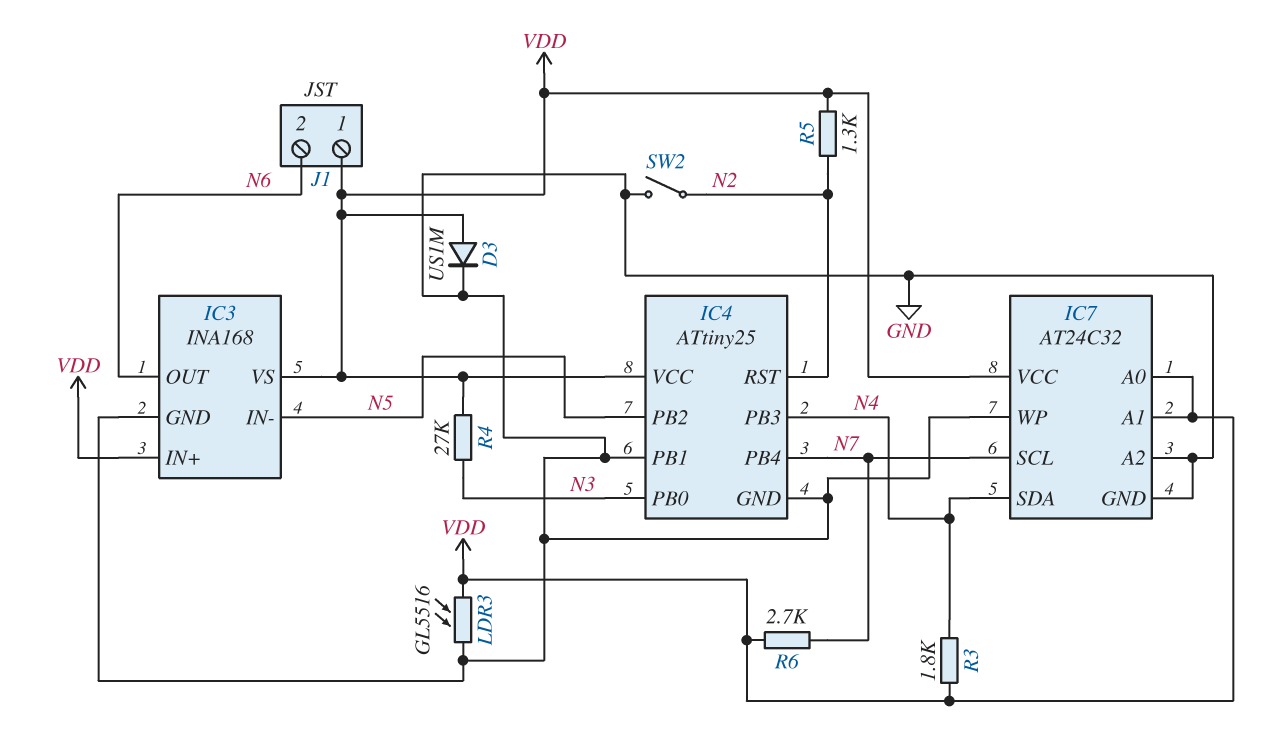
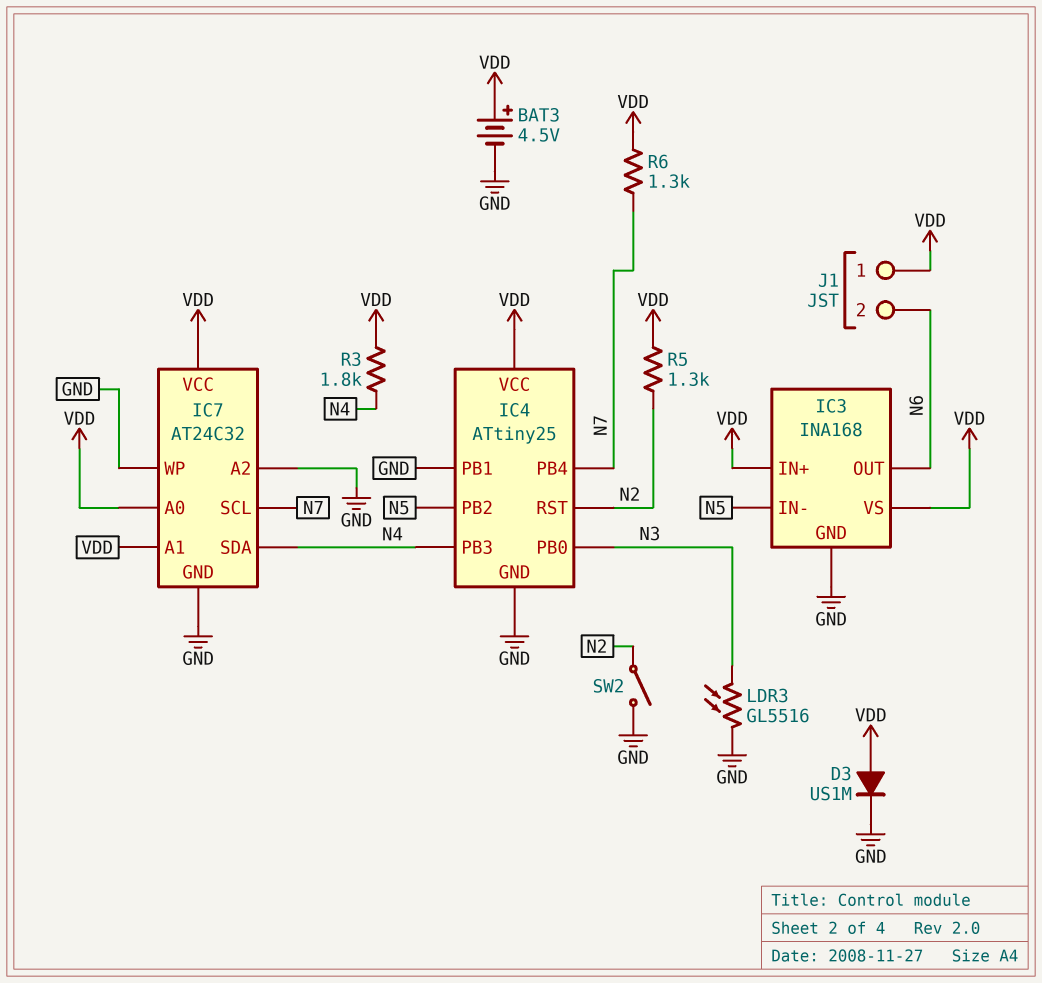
BAT3: none -> 4.5V (plus VDD, minus GND)
LDR3: GL5516 (GND, VDD) -> GL5516 (GND, N3)
R4: 27k (N3, VDD) -> none
R6: 2.7k (N7, VDD) -> 1.3k (N7, VDD)

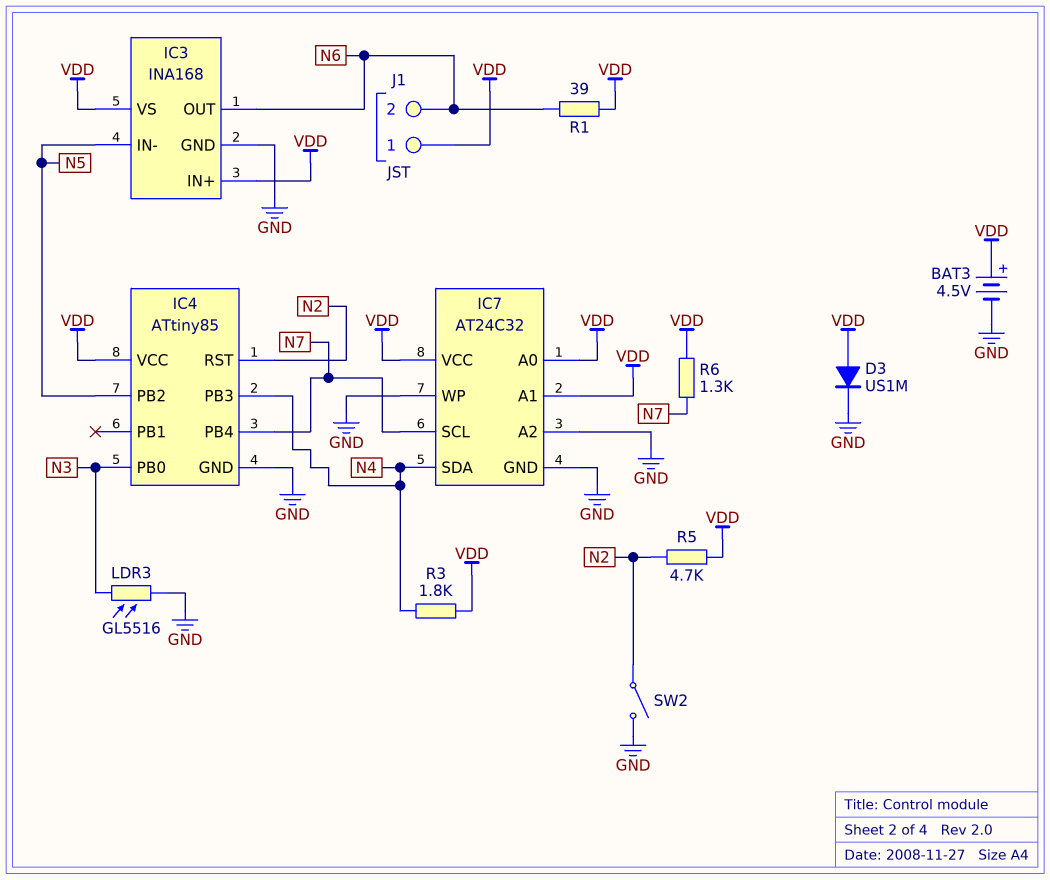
IC4: ATtiny25 -> ATtiny85
IC4 pin PB1: GND -> none
R1: none -> 39 (N6, VDD)
R5: 1.3k (N2, VDD) -> 4.7k (N2, VDD)

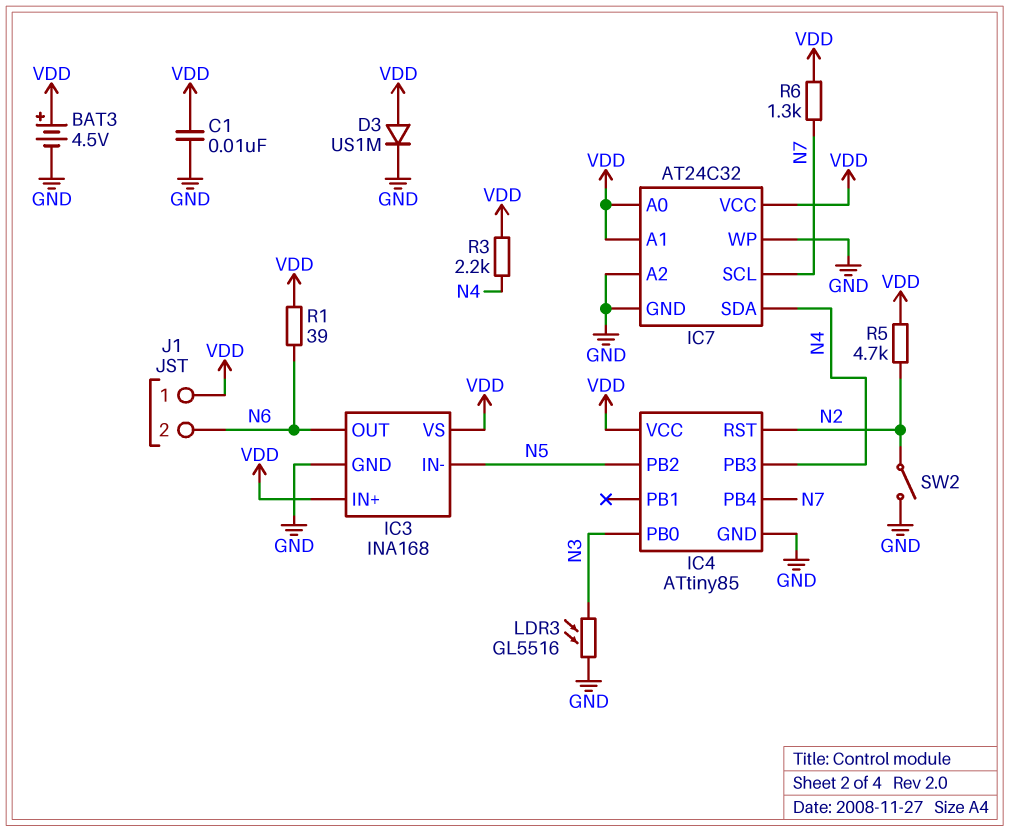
C1: none -> 10nF (GND, VDD)
R3: 1.8k (N4, VDD) -> 2.2k (N4, VDD)

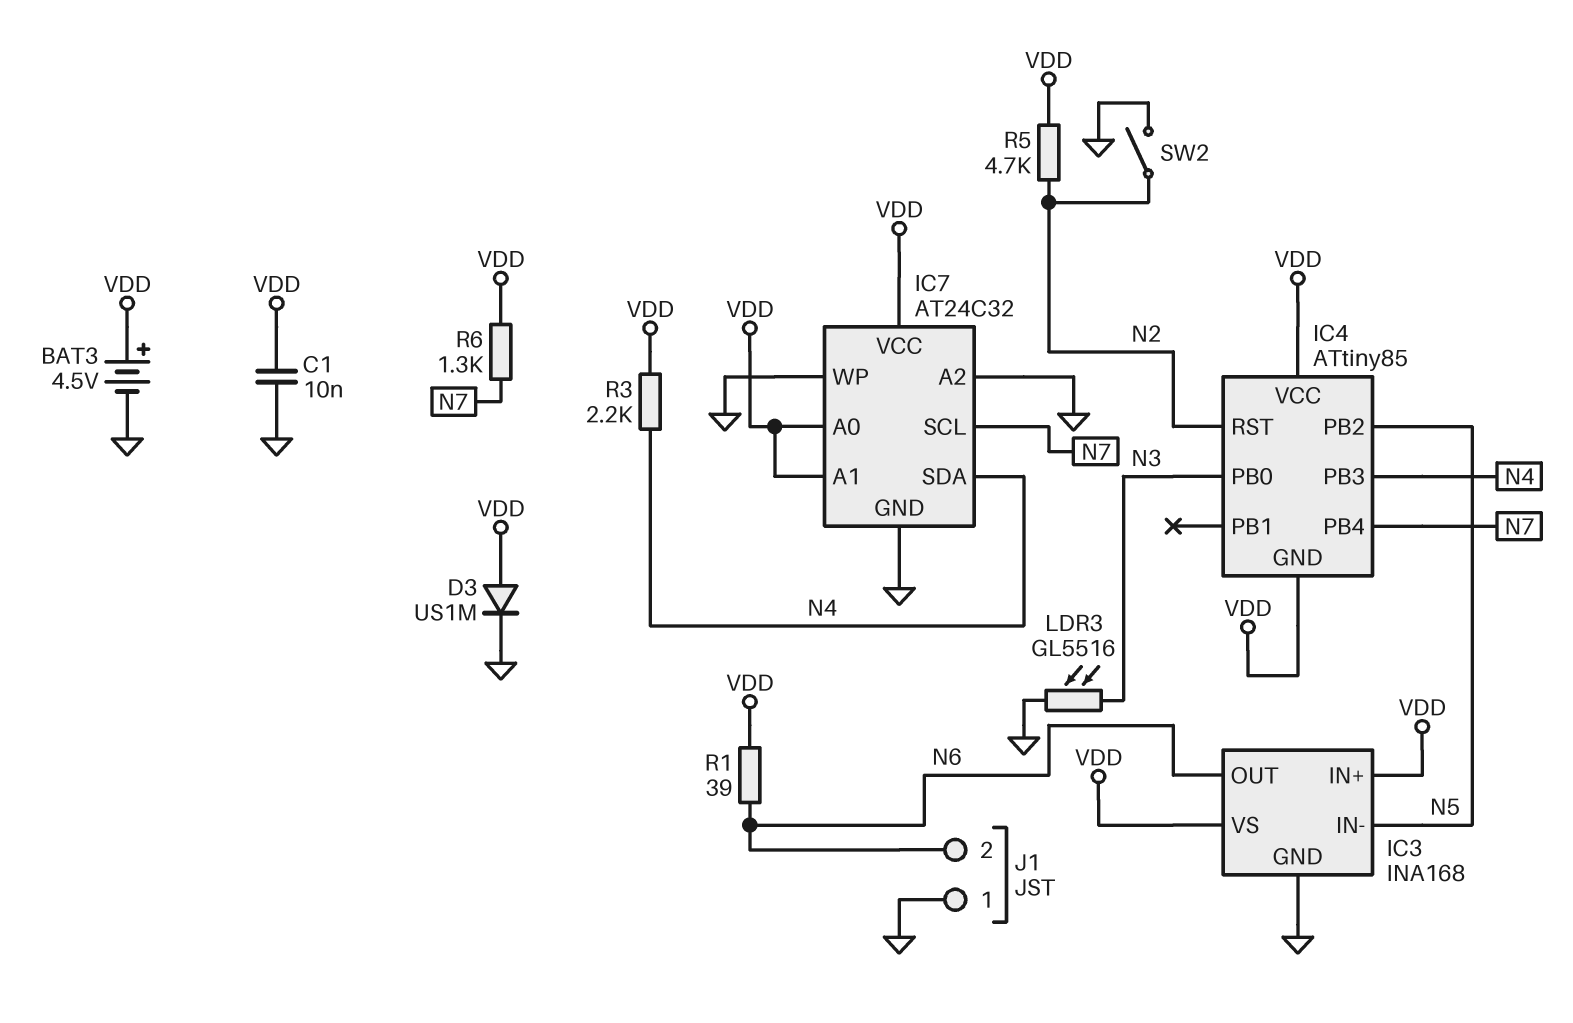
IC4 pin GND: GND -> VDD
J1 pin 1: VDD -> GND

